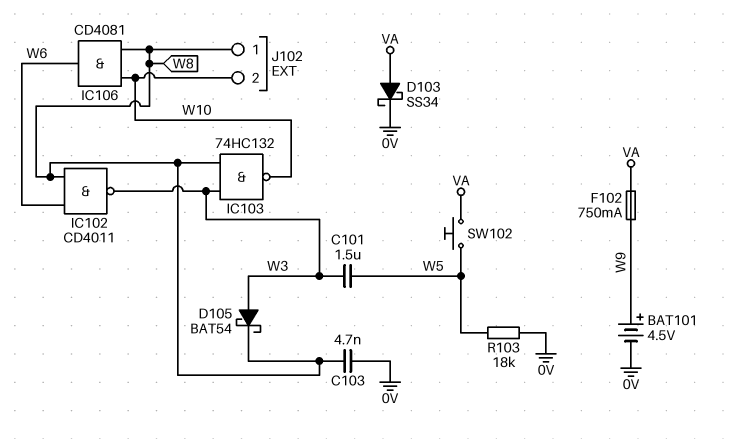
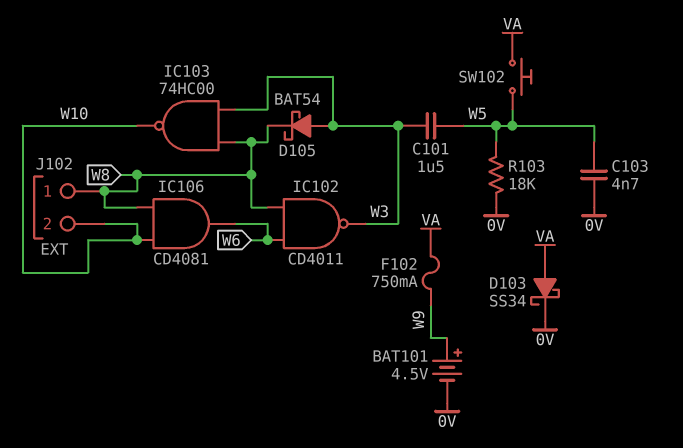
C103: 4.7nF (0V, W8) -> 4.7nF (0V, W5)
IC103: NAND 74HC132 (in W3, in W8, out W10) -> NAND 74HC00 (in W3, in W8, out W10)

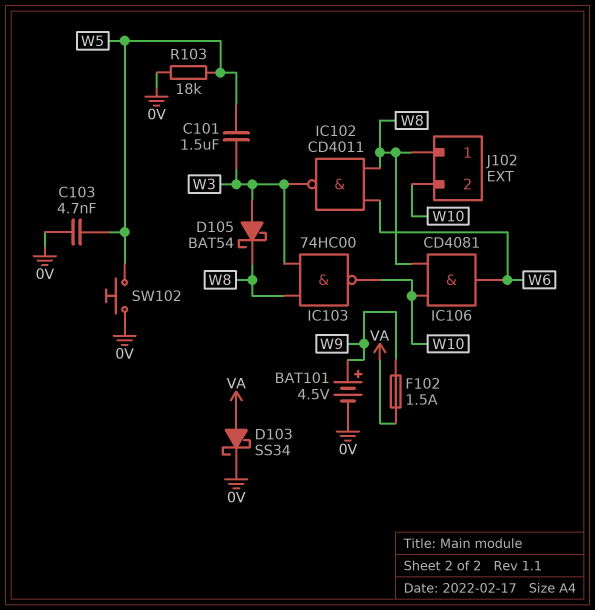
F102: 750mA (VA, W9) -> 1.5A (VA, W9)
SW102: button (VA, W5) -> button (0V, W5)

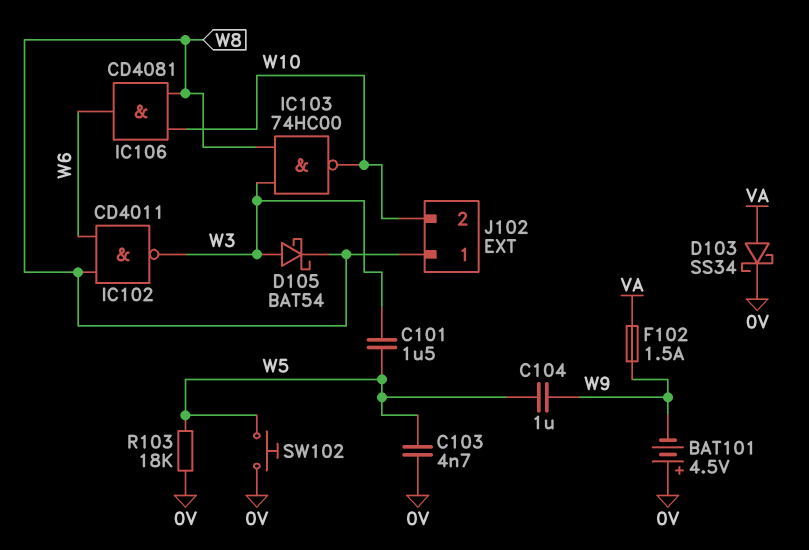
BAT101: 4.5V (plus W9, minus 0V) -> 4.5V (plus 0V, minus W9)
C104: none -> 1uF (W5, W9)

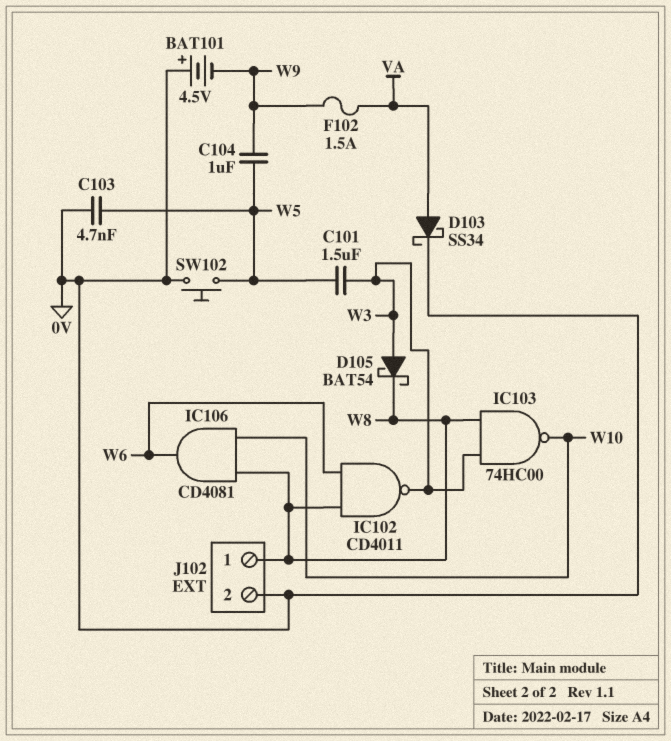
J102 pin 2: W10 -> 0V
R103: 18k (0V, W5) -> none

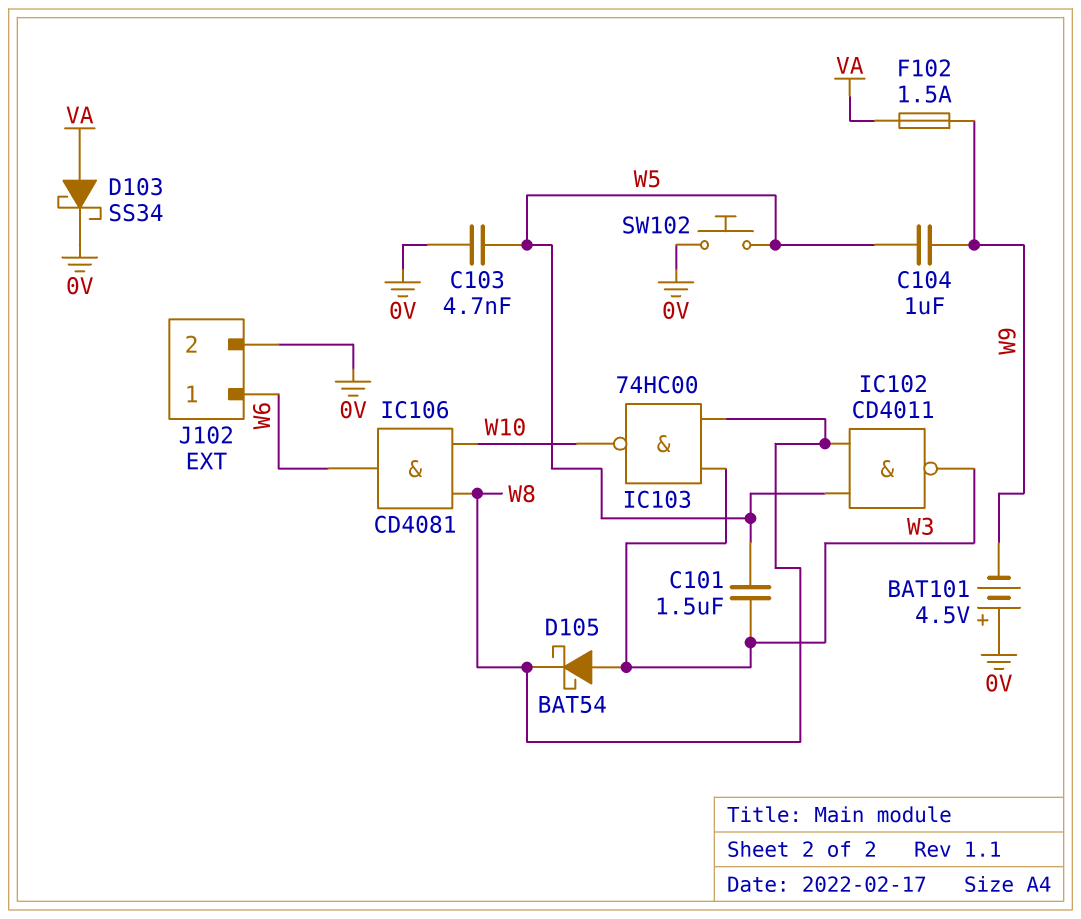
IC102: NAND CD4011 (in W6, in W8, out W3) -> NAND CD4011 (in W5, in W8, out W3)
J102 pin 1: W8 -> W6

